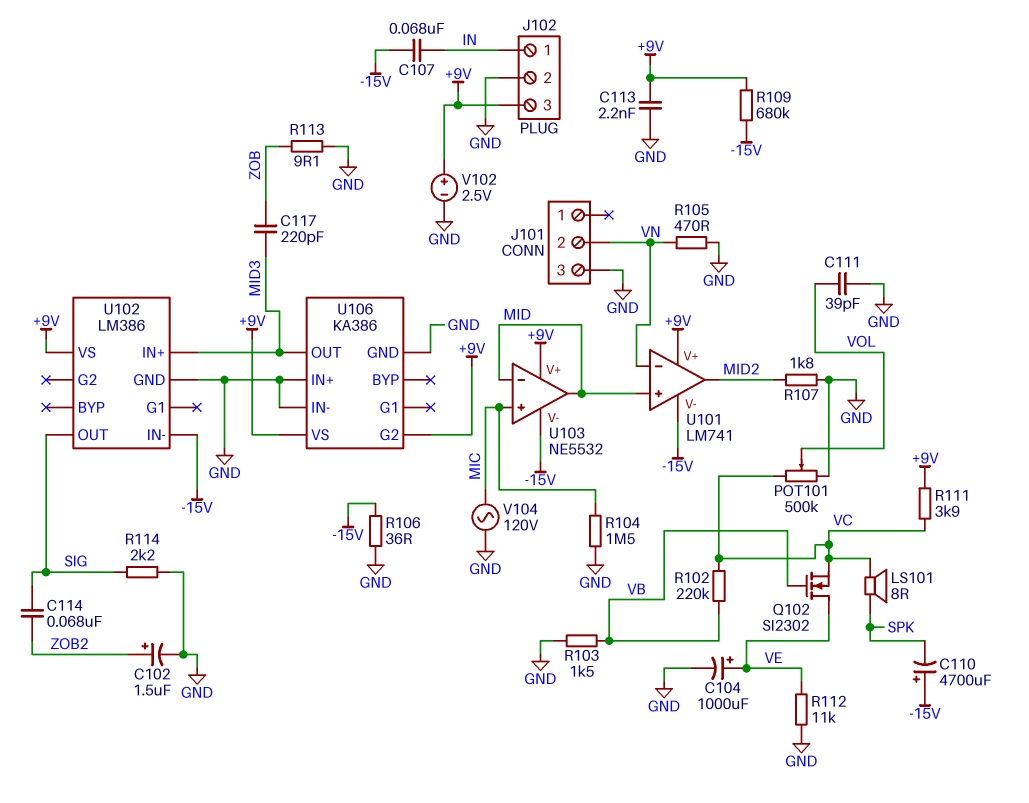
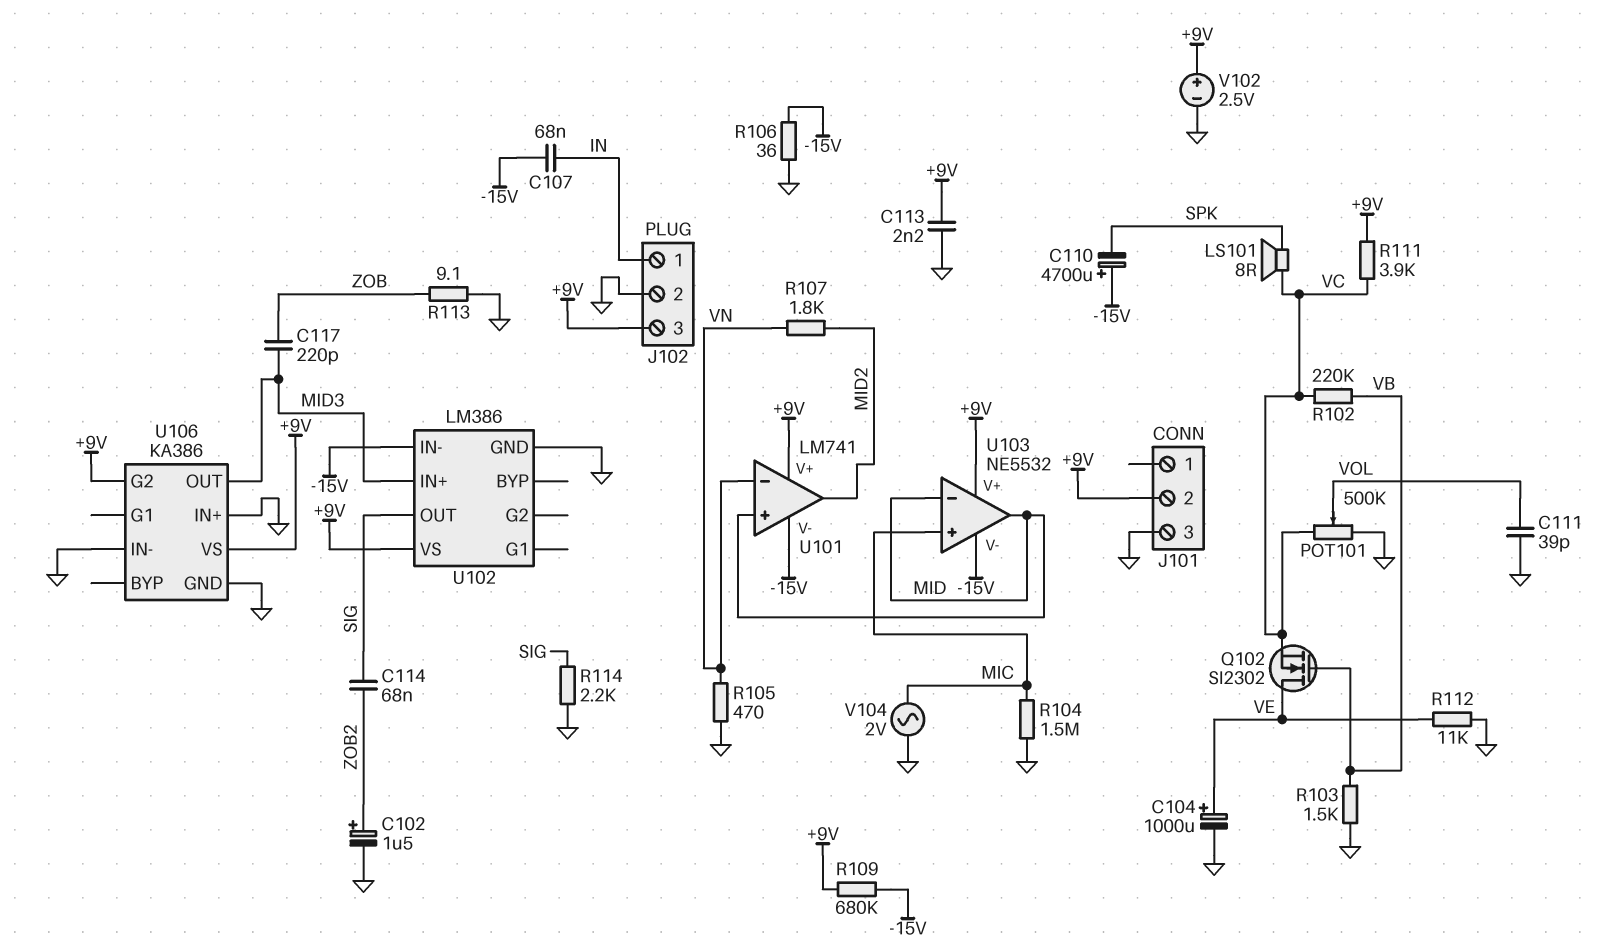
J101 pin 2: VN -> +9V
R107: 1.8k (GND, MID2) -> 1.8k (MID2, VN)
V104: AC 120V (GND, MIC) -> AC 2V (GND, MIC)

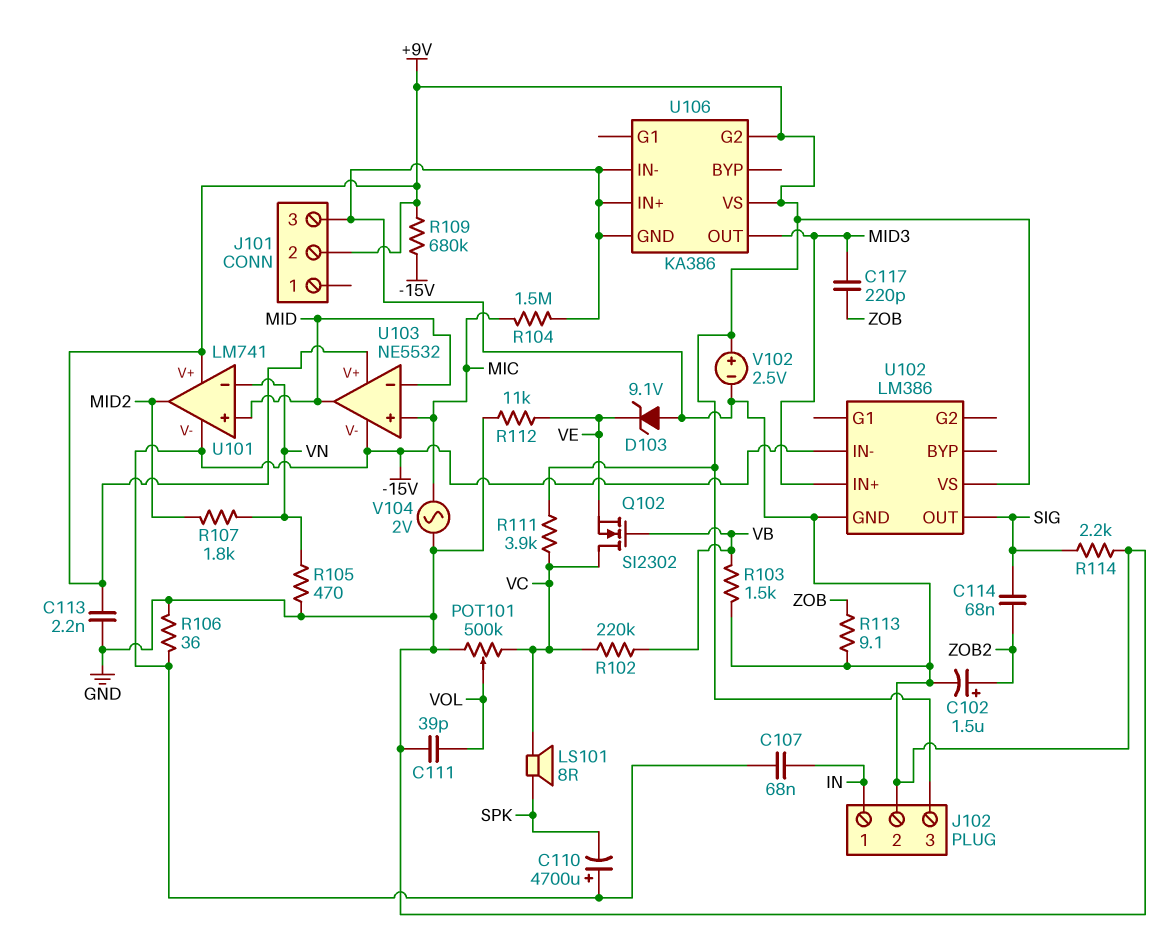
C104: 1000uF (plus VE, minus GND) -> none
D103: none -> zener 9.1V (A GND, K VE)
Q102: NMOS SI2302 (G VB, D VE, S VC) -> NMOS SI2302 (G VB, D VC, S VE)

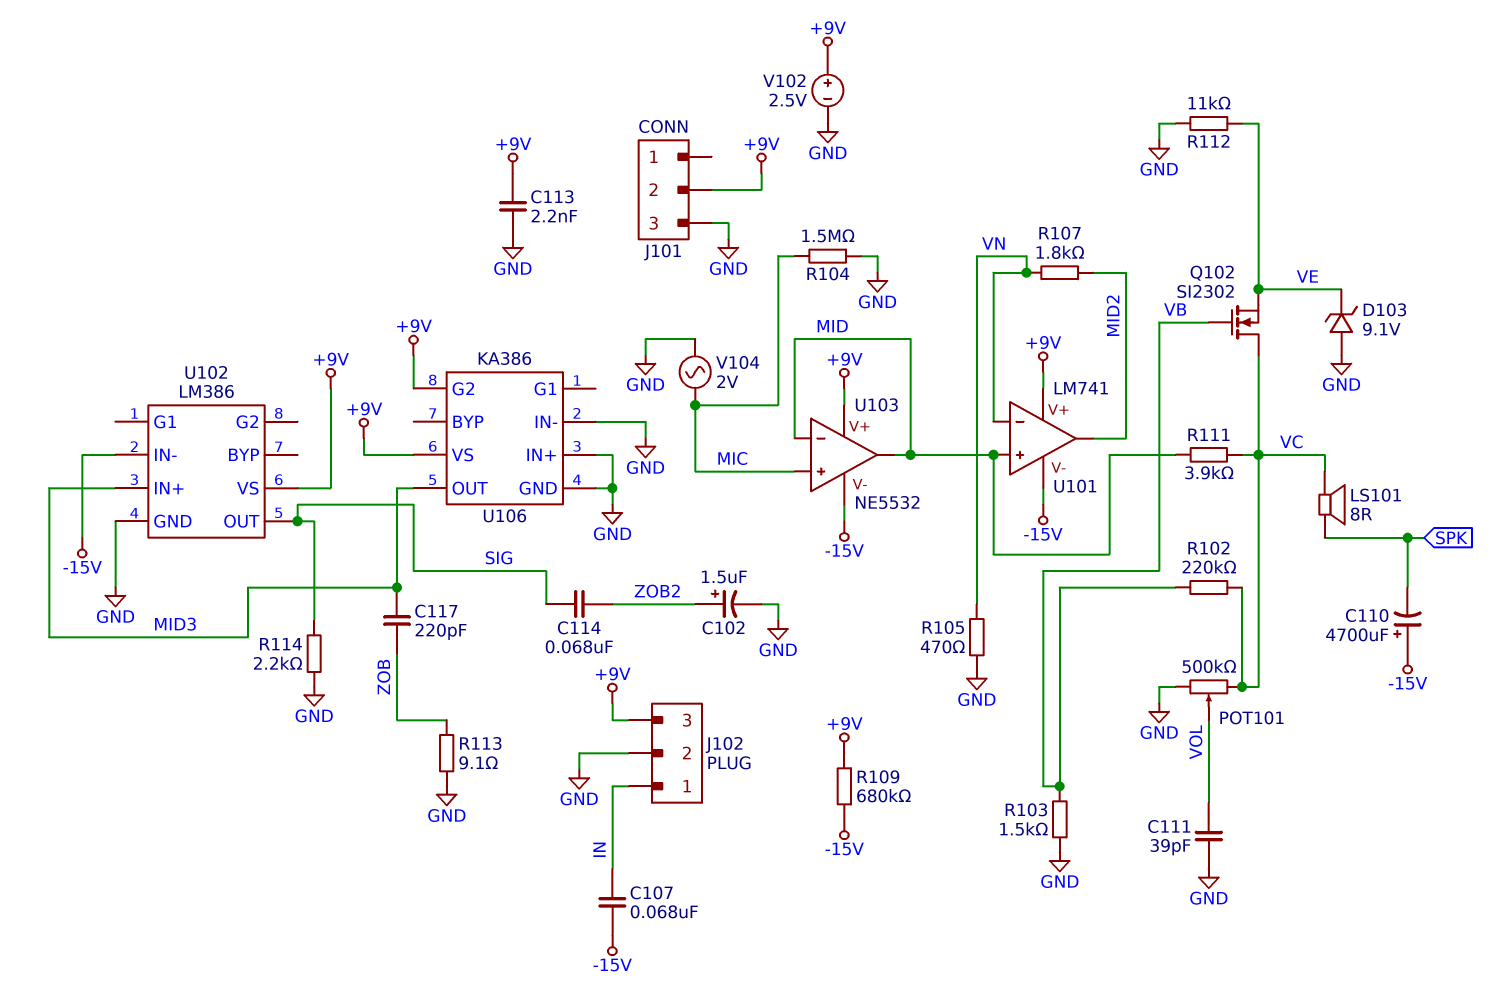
R106: 36 (-15V, GND) -> none
R111: 3.9k (+9V, VC) -> 3.9k (MID, VC)

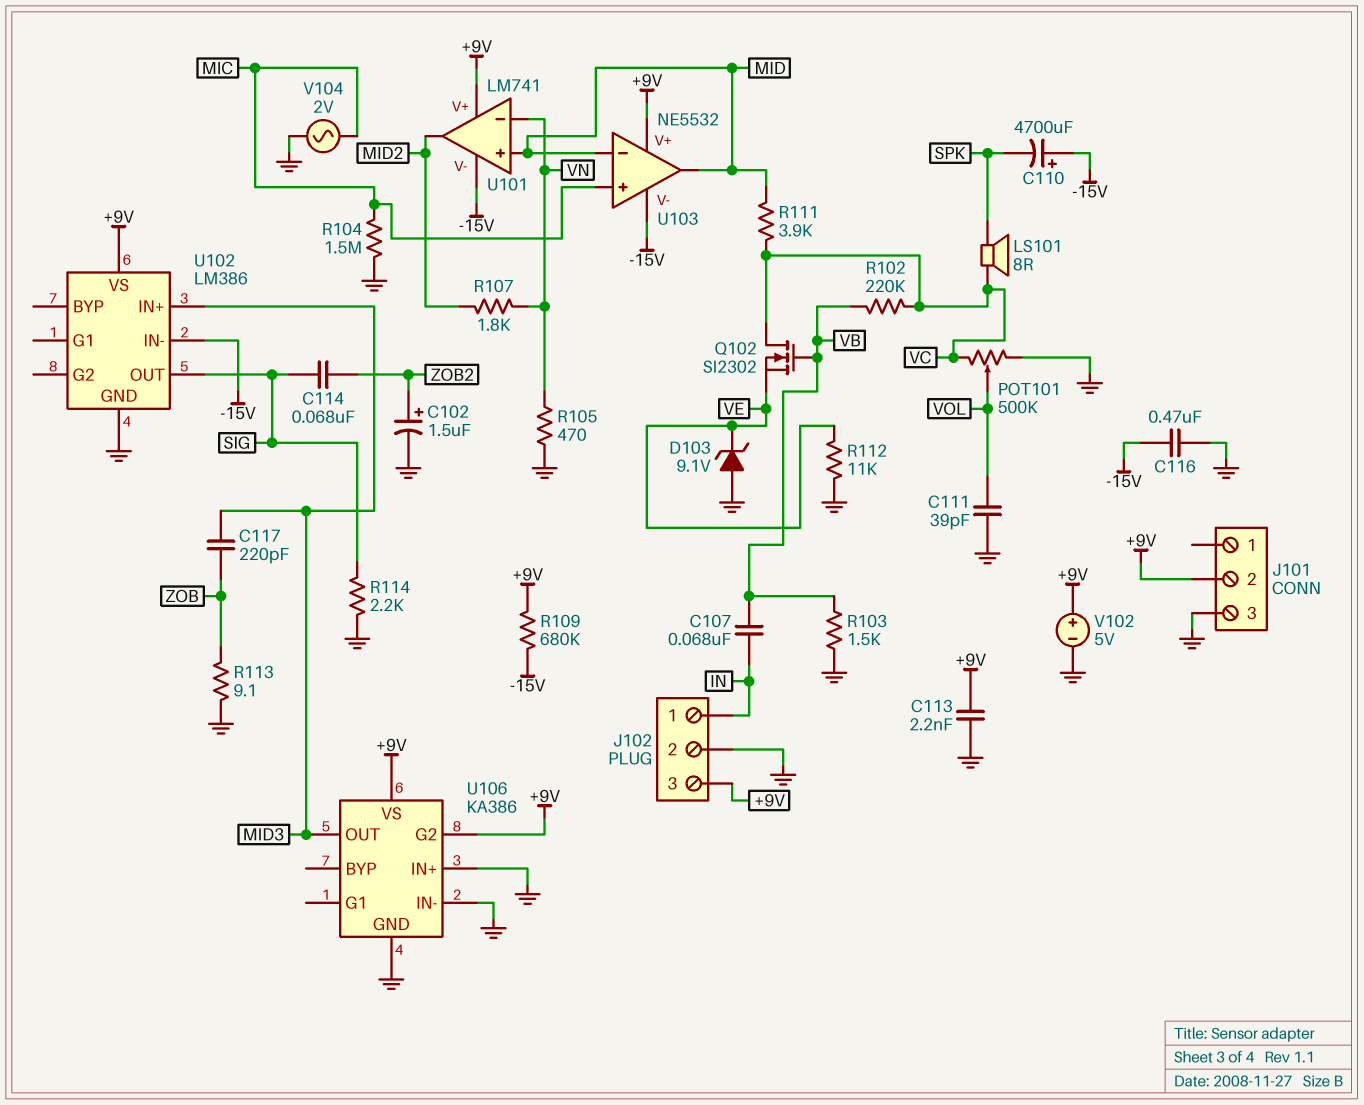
C107: 68nF (-15V, IN) -> 68nF (IN, VB)
C116: none -> 470nF (-15V, GND)
V102: 2.5V (plus +9V, minus GND) -> 5V (plus +9V, minus GND)

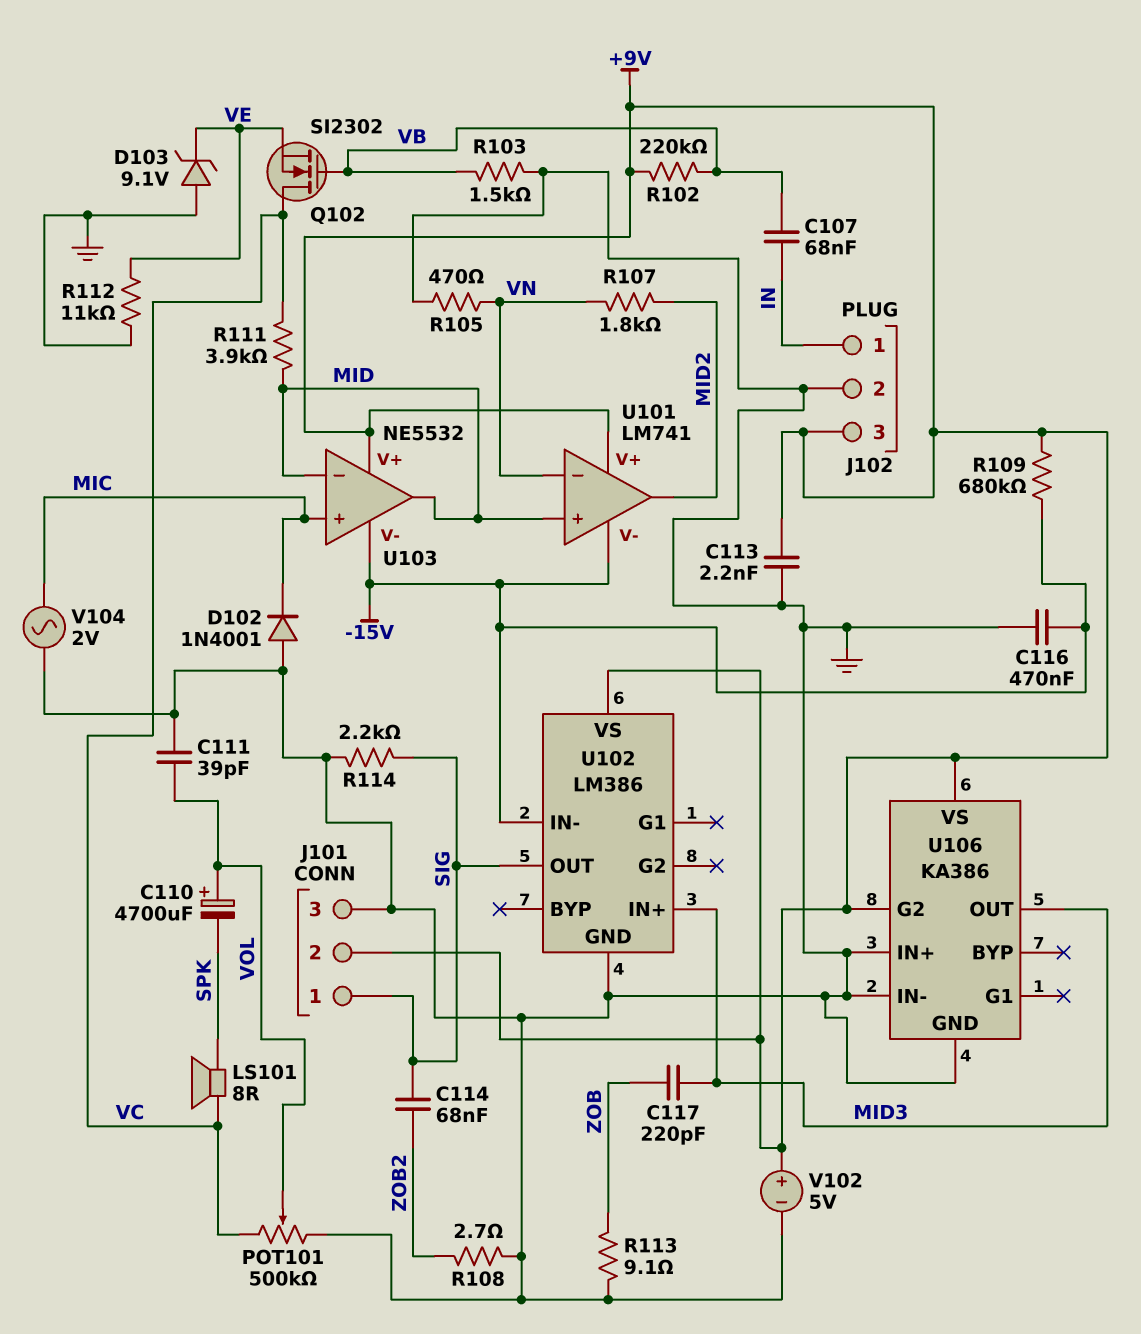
C102: 1.5uF (plus ZOB2, minus GND) -> none
C110: 4700uF (plus -15V, minus SPK) -> 4700uF (plus VOL, minus SPK)
D102: none -> diode 1N4001 (A GND, K MIC)
J101 pin 1: none -> SIG
R102: 220k (VB, VC) -> 220k (+9V, VB)
R104: 1.5M (GND, MIC) -> none
R108: none -> 2.7 (GND, ZOB2)

